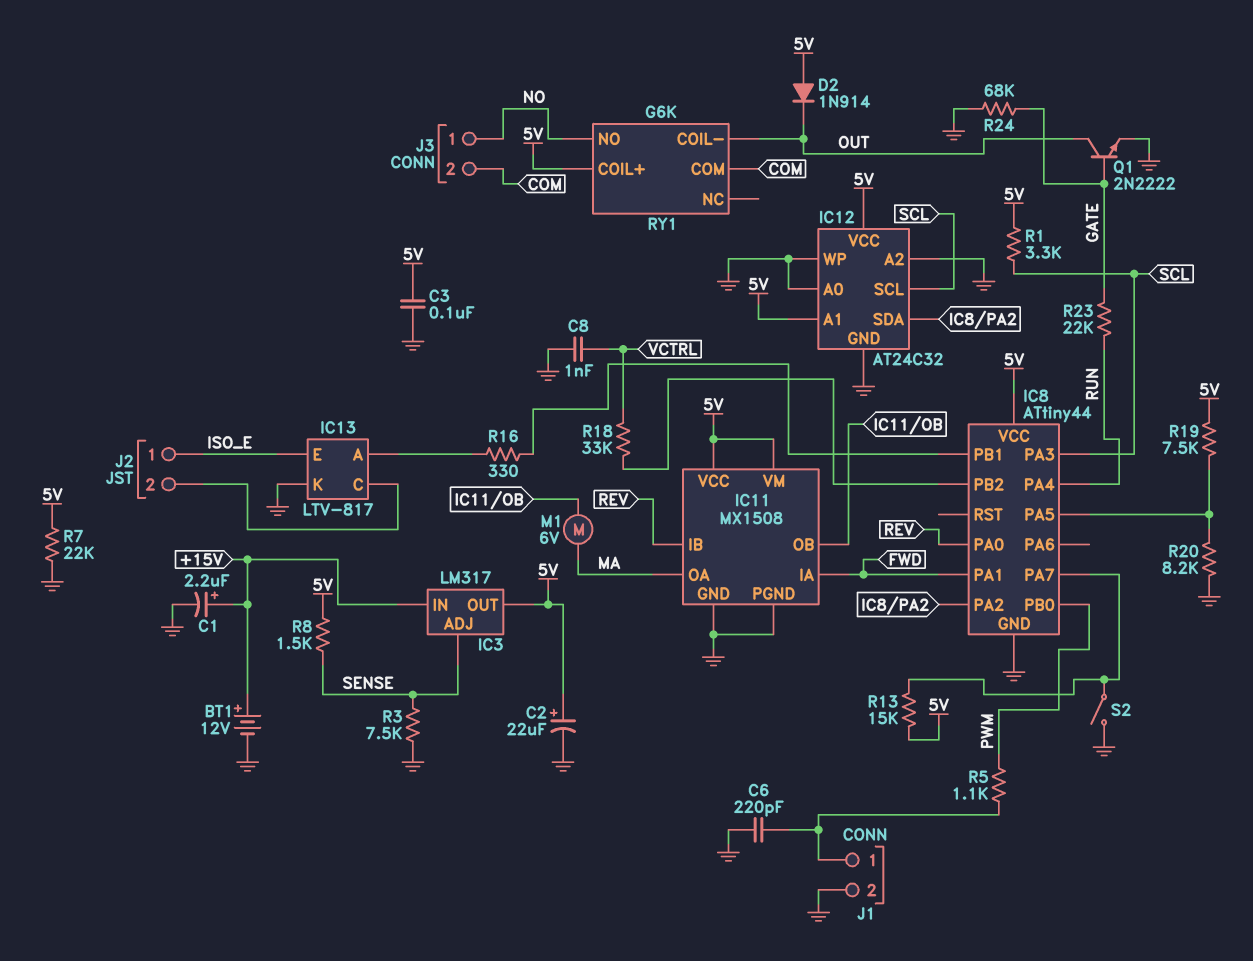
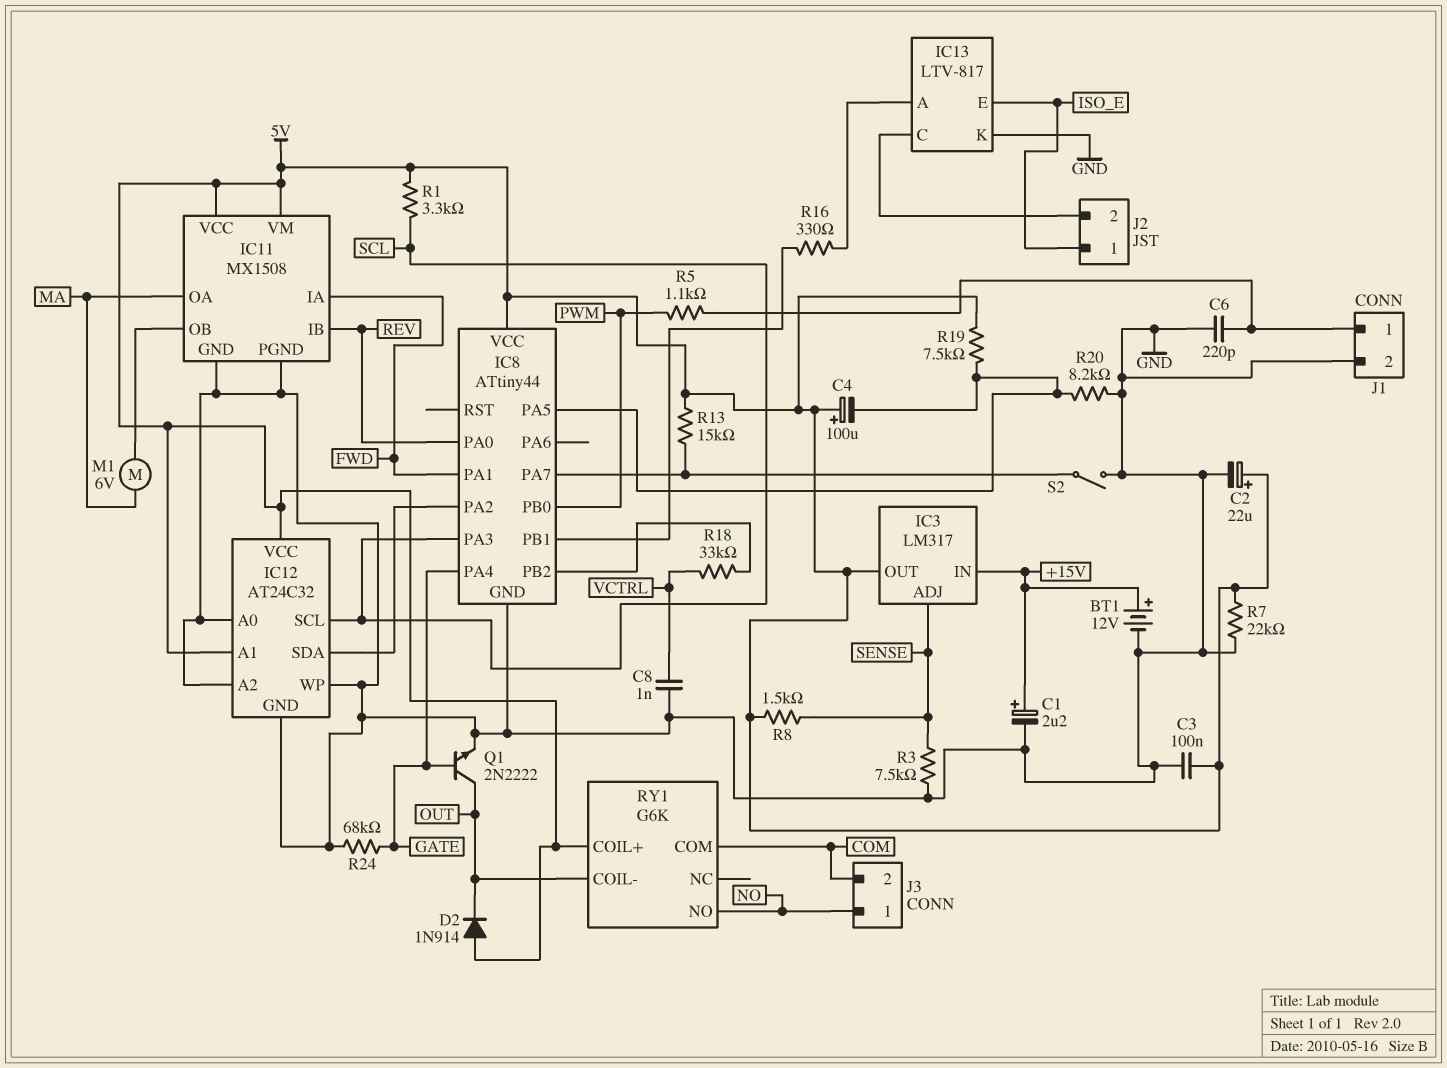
C4: none -> 100uF (plus 5V, minus IC8/PA5)
IC8 pin PA4: RUN -> GATE
R23: 22k (GATE, RUN) -> none

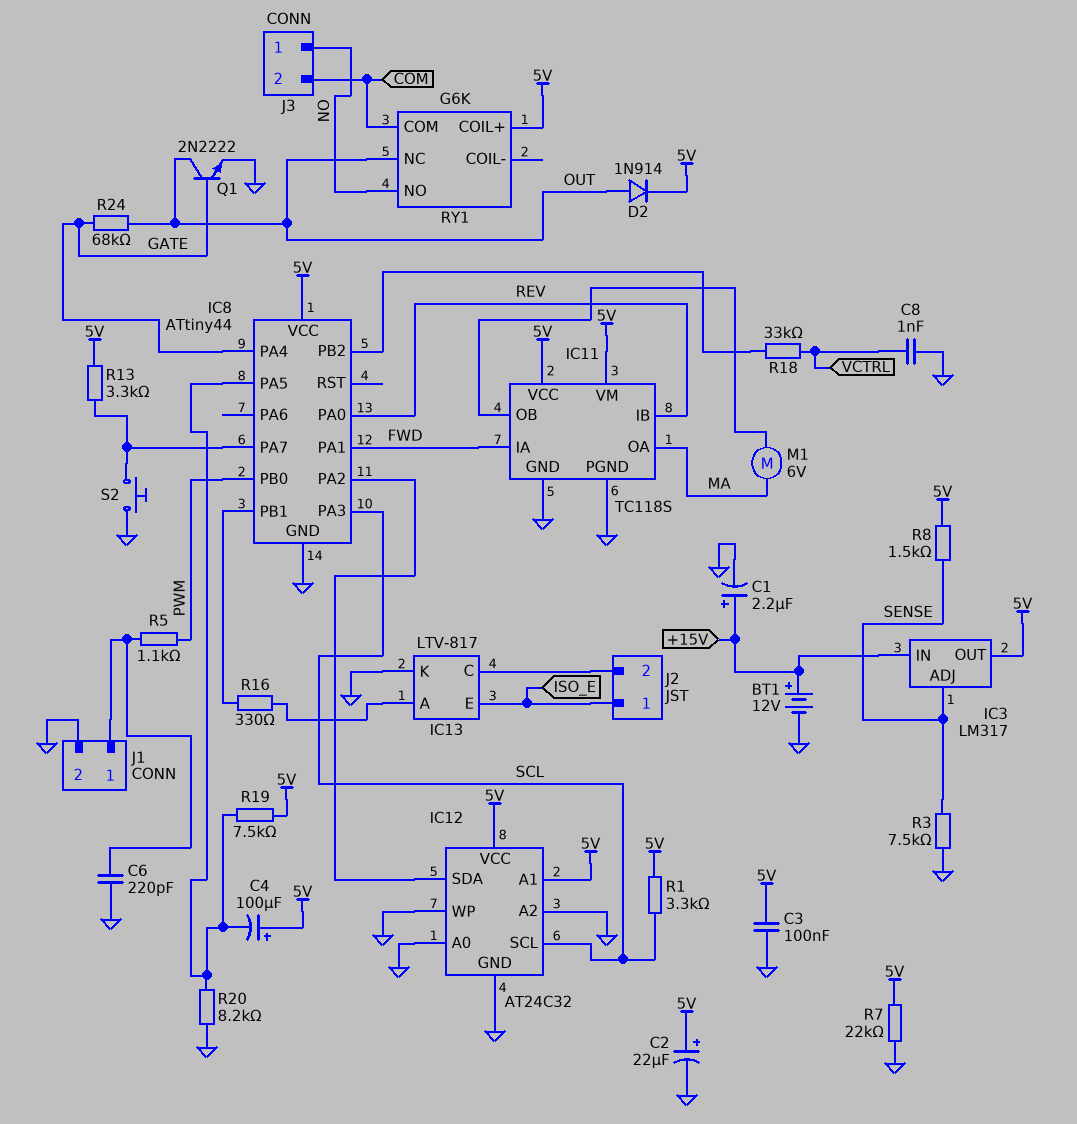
D2: diode 1N914 (A 5V, K OUT) -> diode 1N914 (A OUT, K 5V)
IC11: MX1508 -> TC118S
R13: 15k (5V, IC8/PA7) -> 3.3k (5V, IC8/PA7)
R24: 68k (GATE, GND) -> 68k (GATE, OUT)
RY1 pin COIL-: OUT -> none
RY1 pin NC: none -> OUT
S2: switch (GND, IC8/PA7) -> button (GND, IC8/PA7)

